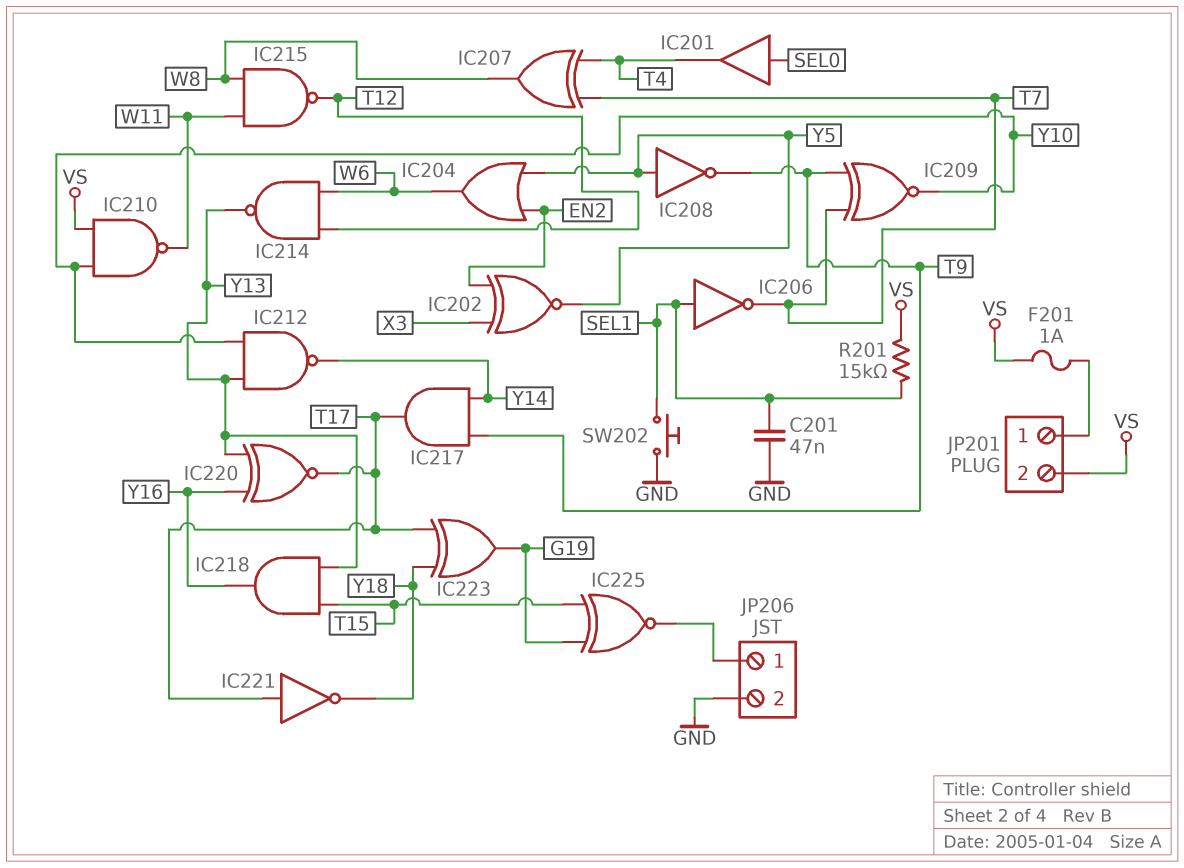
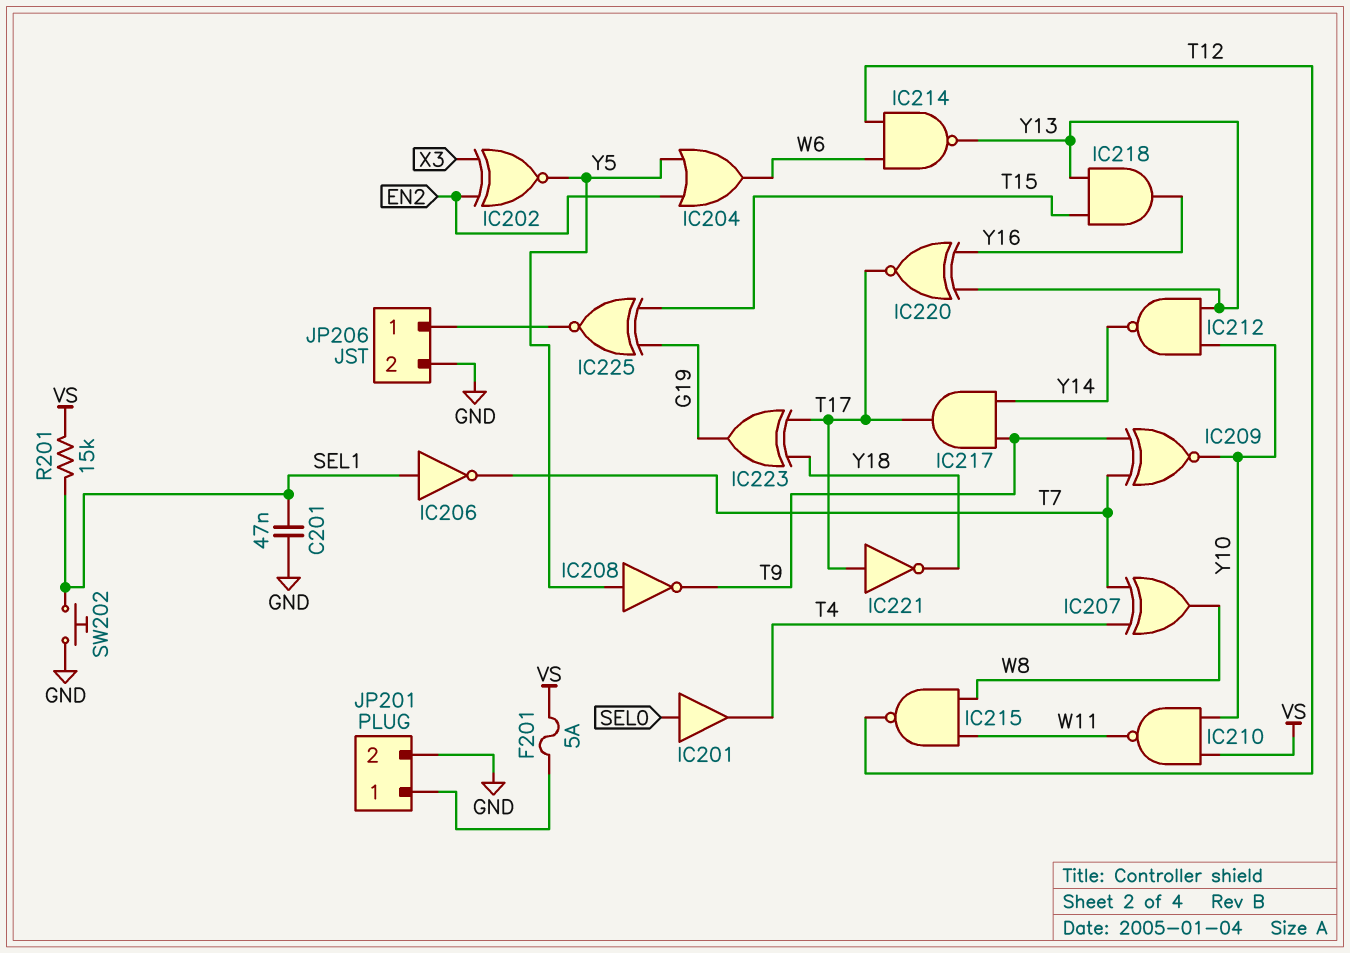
F201: 1A (JP201/1, VS) -> 5A (JP201/1, VS)
JP201 pin 2: VS -> GND

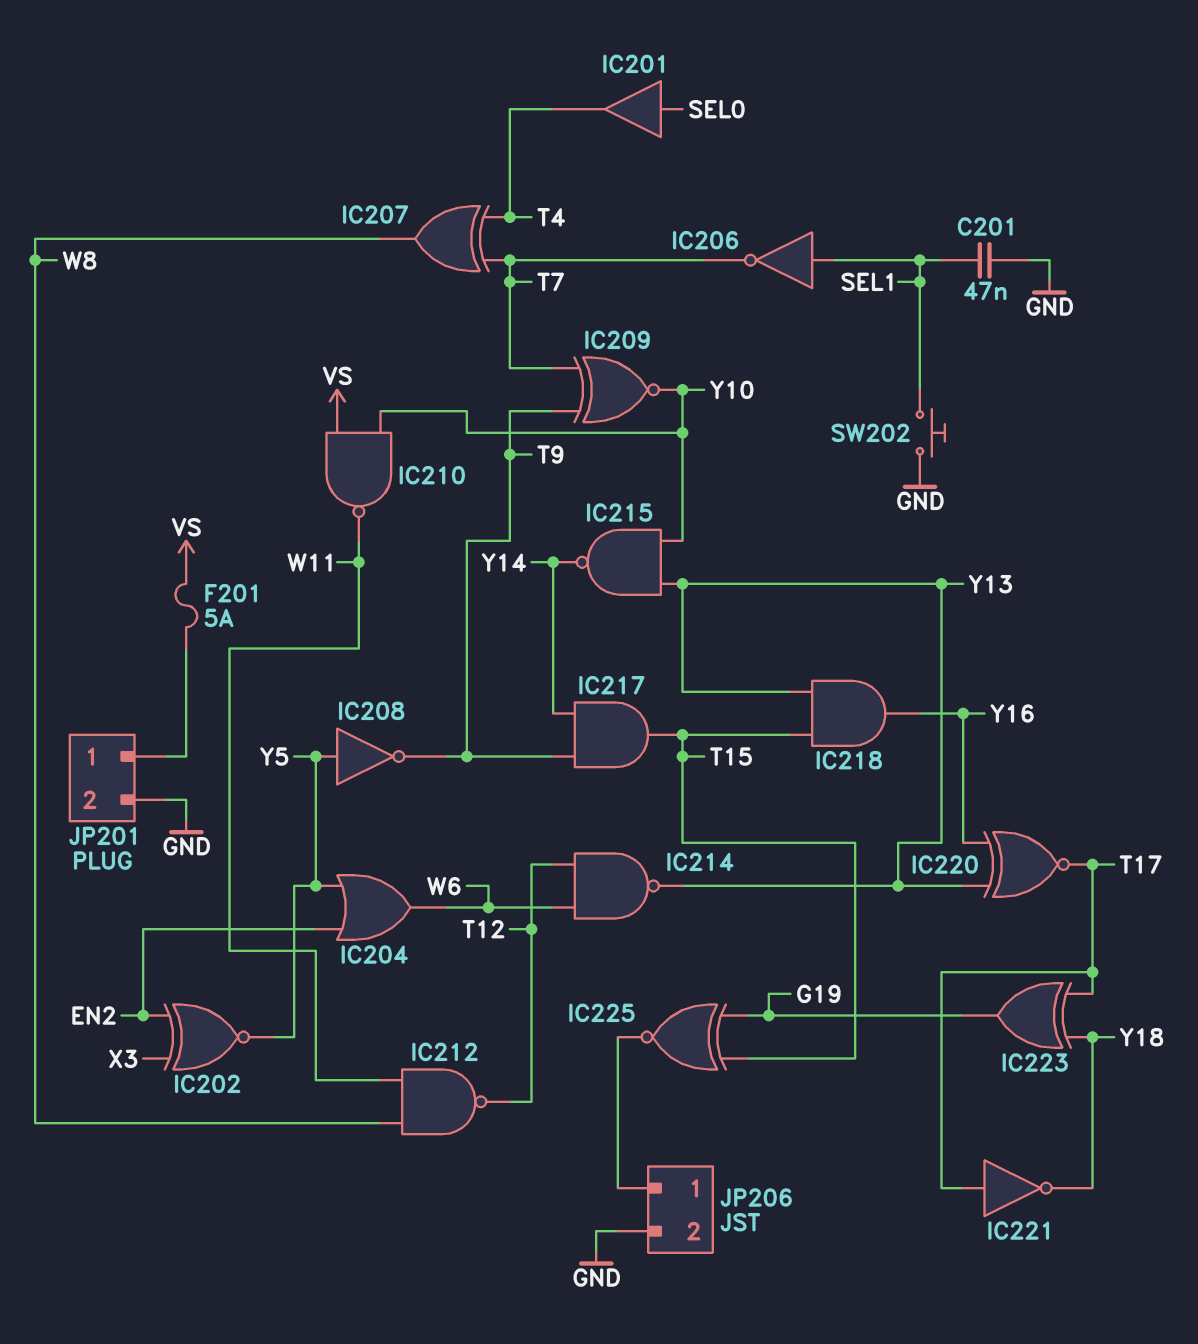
IC212: NAND (in Y10, in Y13, out Y14) -> NAND (in W8, in W11, out T12)
IC215: NAND (in W8, in W11, out T12) -> NAND (in Y10, in Y13, out Y14)
IC217: AND (in T9, in Y14, out T17) -> AND (in T9, in Y14, out T15)
R201: 15k (SEL1, VS) -> none

